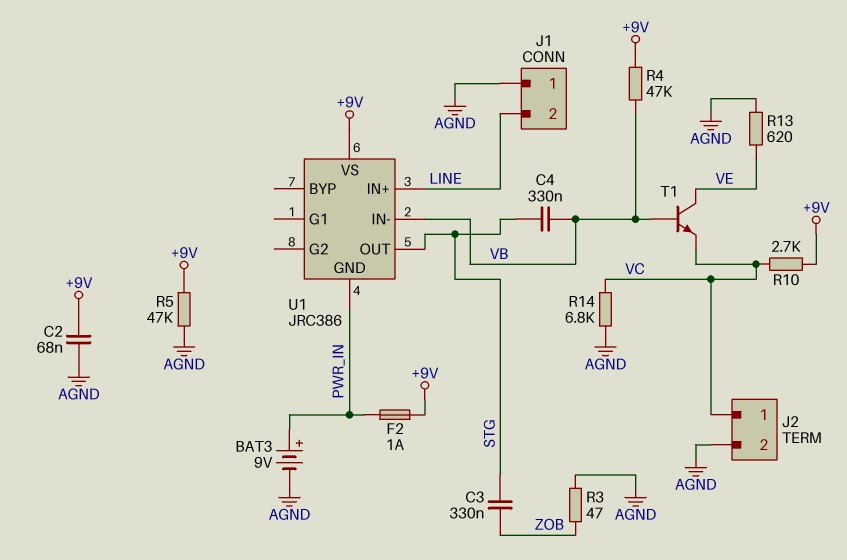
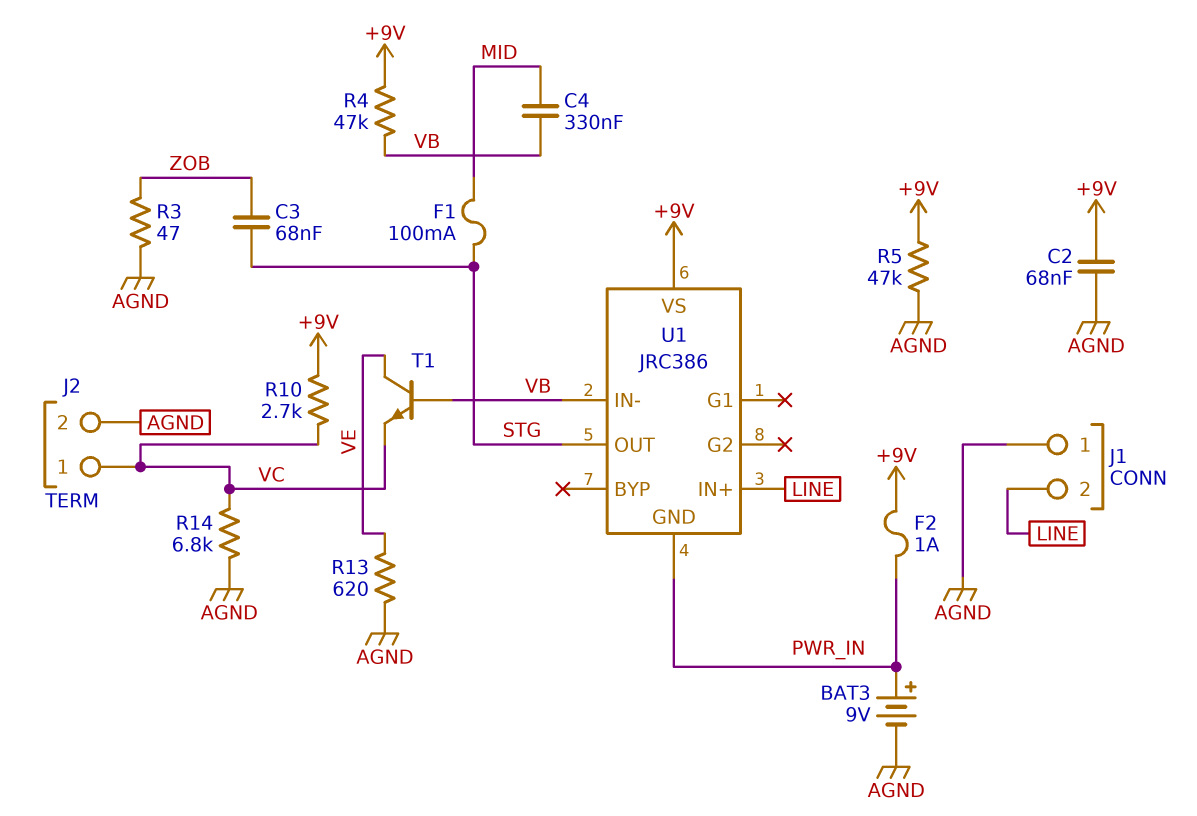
C3: 330nF (STG, ZOB) -> 68nF (STG, ZOB)
C4: 330nF (STG, VB) -> 330nF (MID, VB)
F1: none -> 100mA (MID, STG)

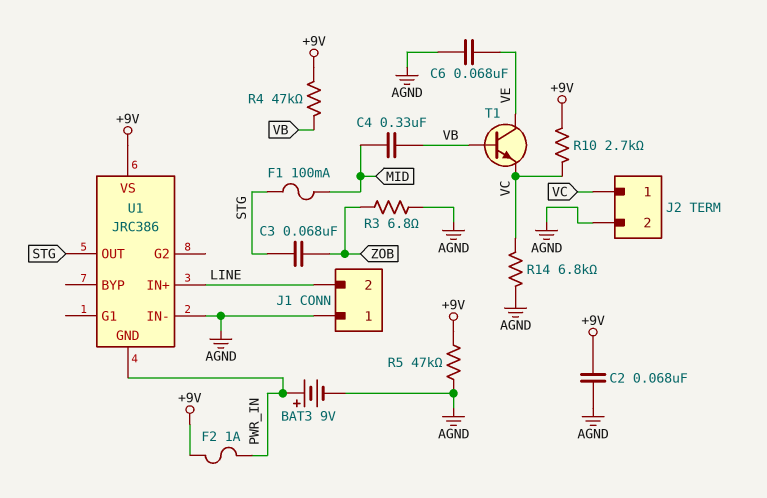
C6: none -> 68nF (AGND, VE)
R3: 47 (AGND, ZOB) -> 6.8 (AGND, ZOB)
R13: 620 (AGND, VE) -> none
U1 pin IN-: VB -> AGND

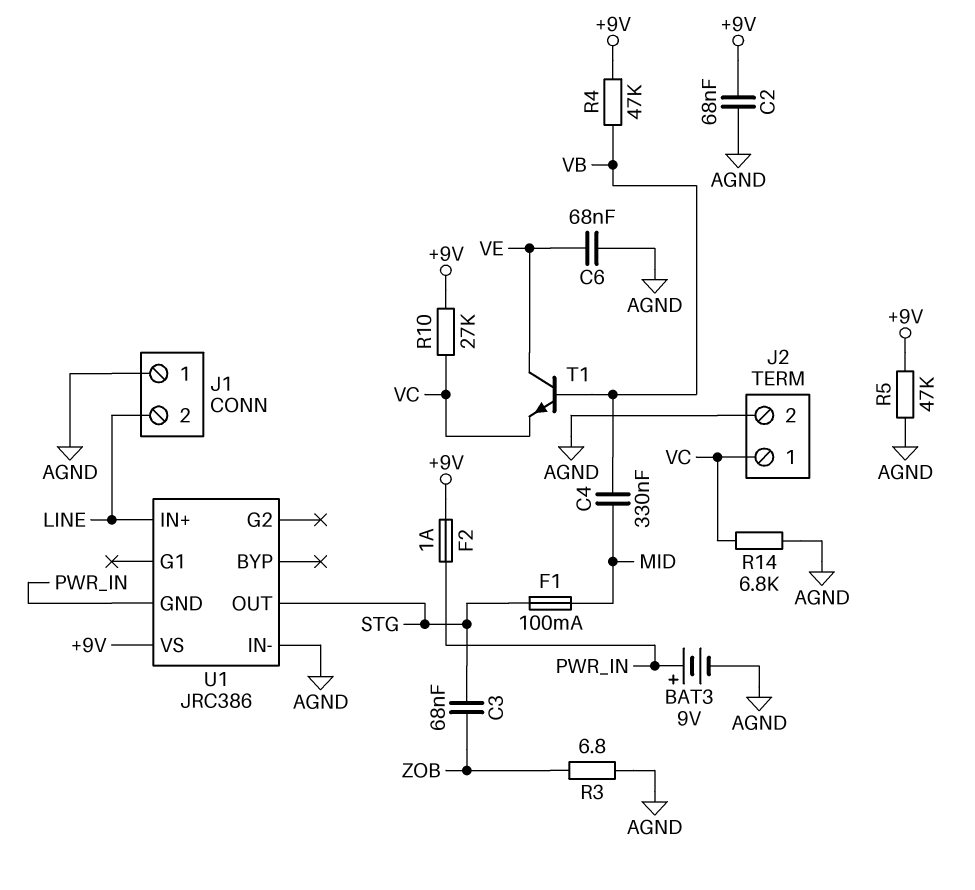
R10: 2.7k (+9V, VC) -> 27k (+9V, VC)

